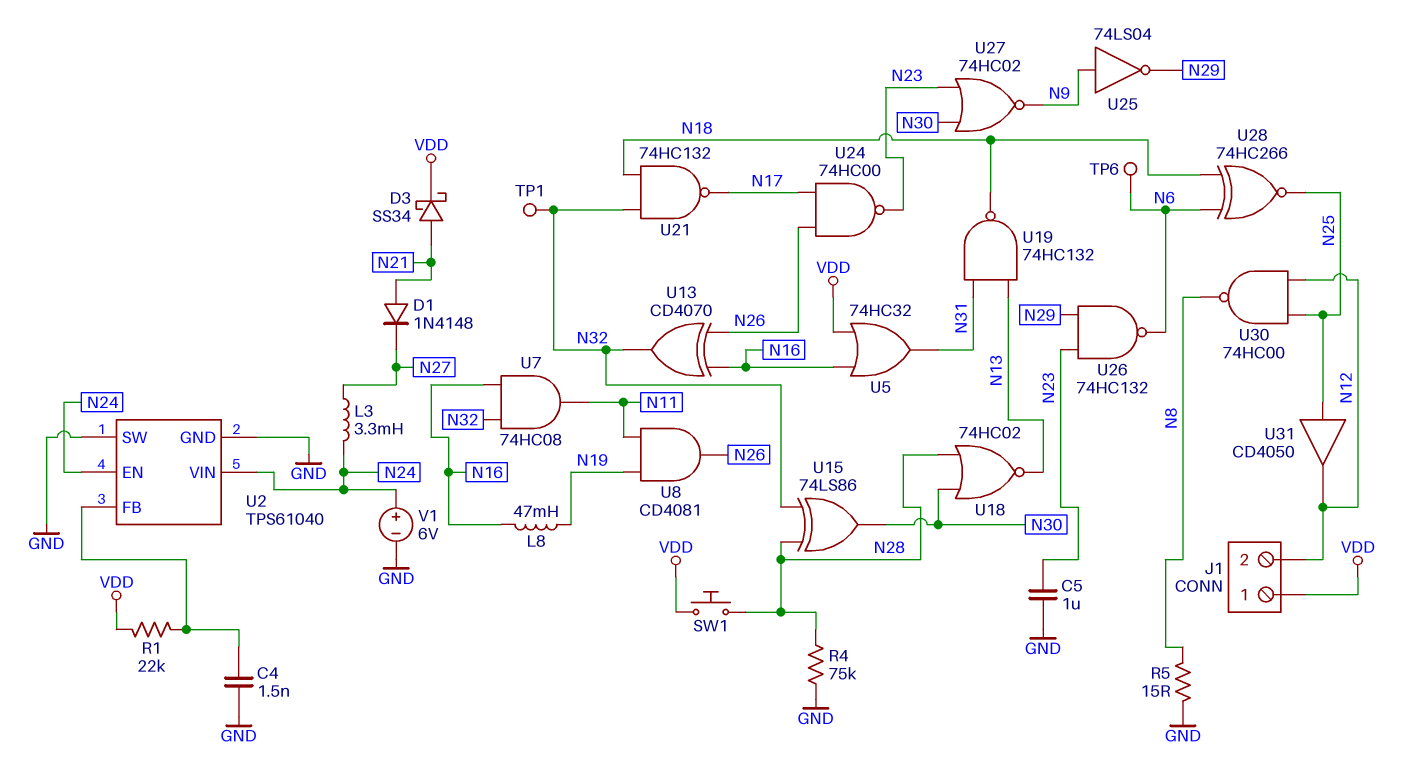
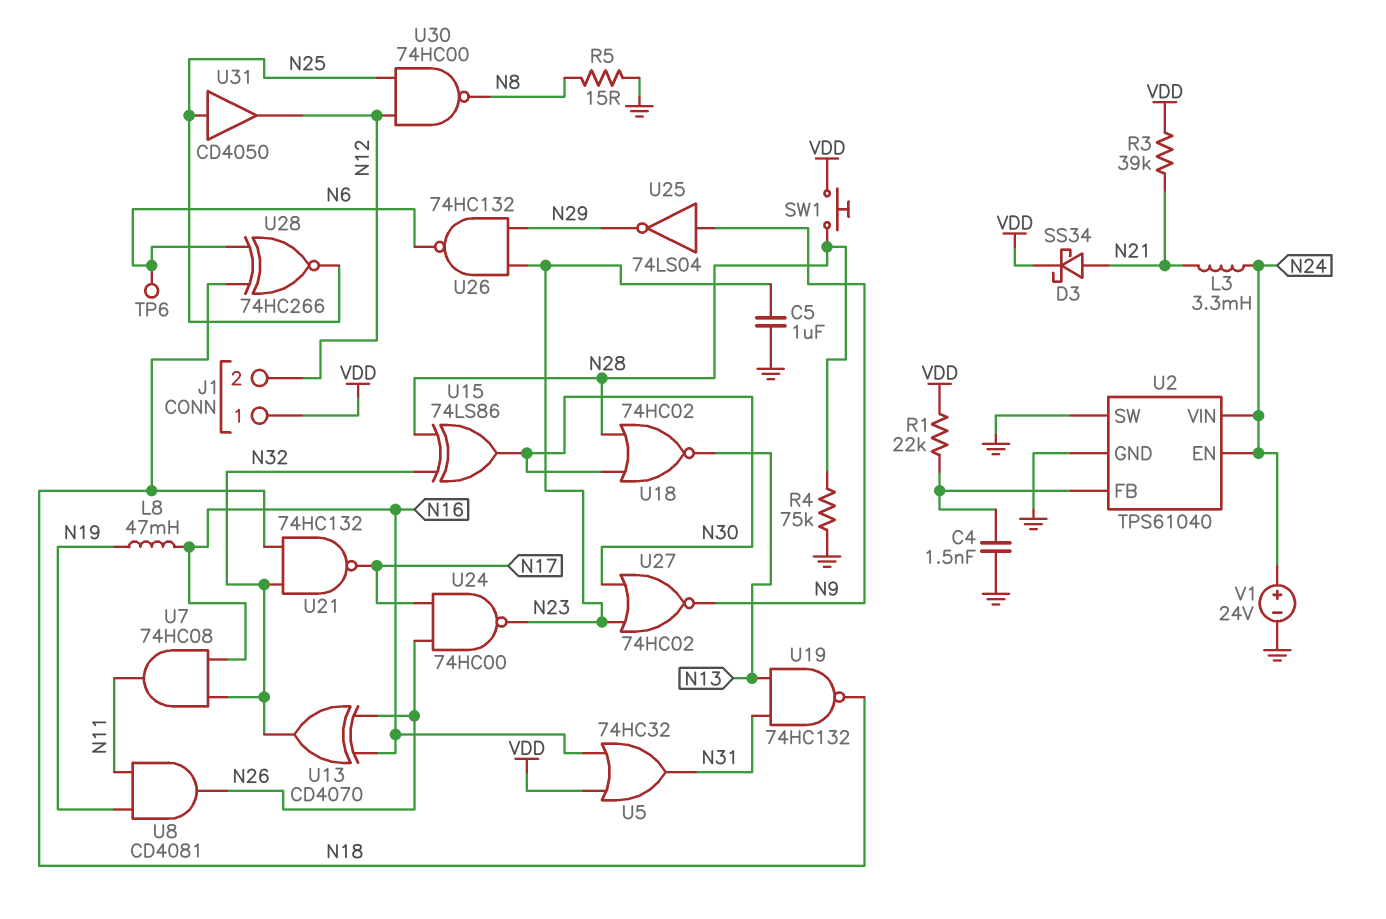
D1: diode 1N4148 (A N21, K N27) -> none
L3: 3.3mH (N24, N27) -> 3.3mH (N21, N24)
R3: none -> 39k (N21, VDD)
TP1: test point (N32) -> none
V1: 6V (plus N24, minus GND) -> 24V (plus N24, minus GND)

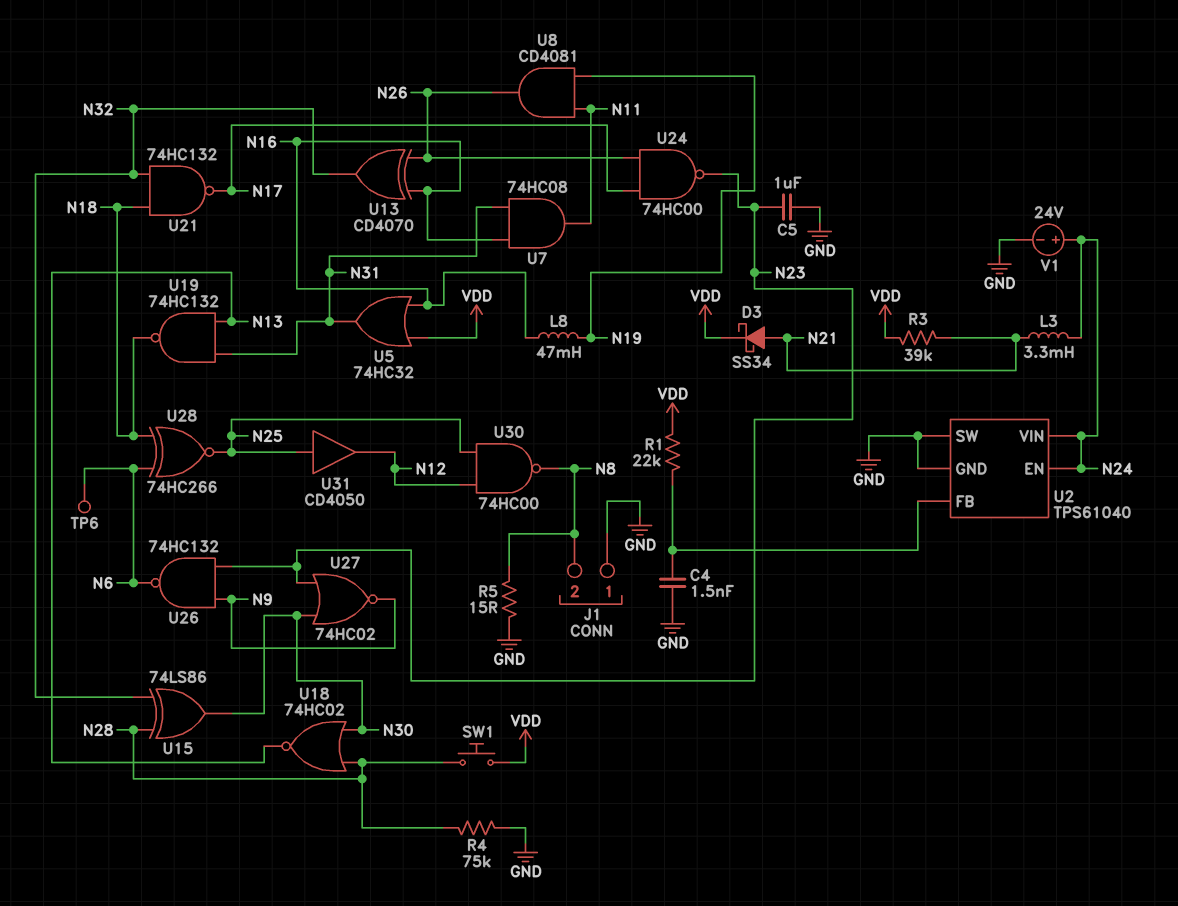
J1 pin 1: VDD -> GND
J1 pin 2: N12 -> N8
U7: AND 74HC08 (in N16, in N32, out N11) -> AND 74HC08 (in N16, in N31, out N11)
U25: NOT 74LS04 (in N9, out N29) -> none
U26: NAND 74HC132 (in N23, in N29, out N6) -> NAND 74HC132 (in N9, in N23, out N6)

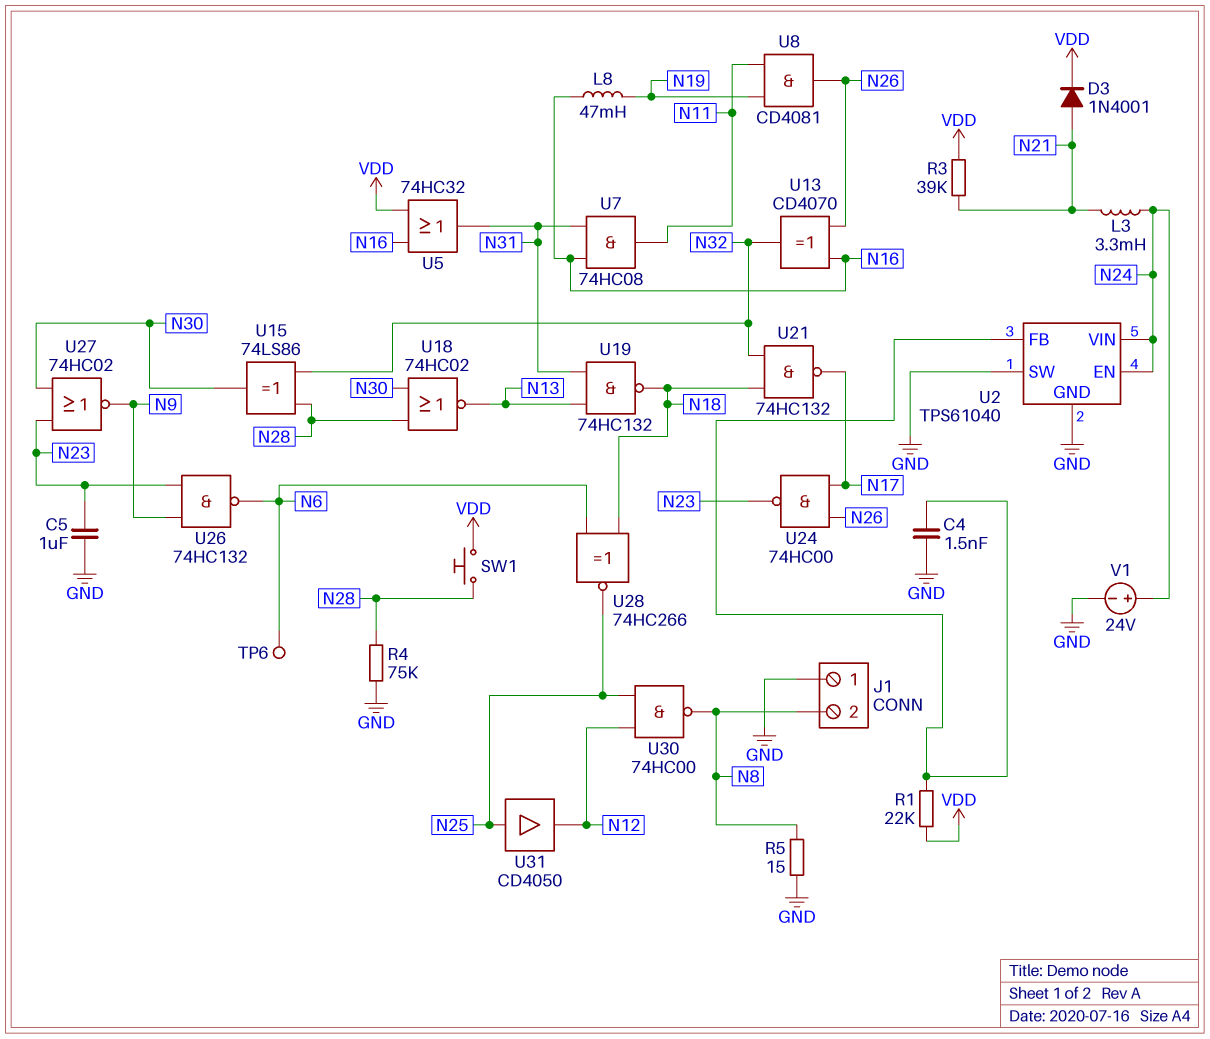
D3: schottky SS34 (A N21, K VDD) -> diode 1N4001 (A N21, K VDD)

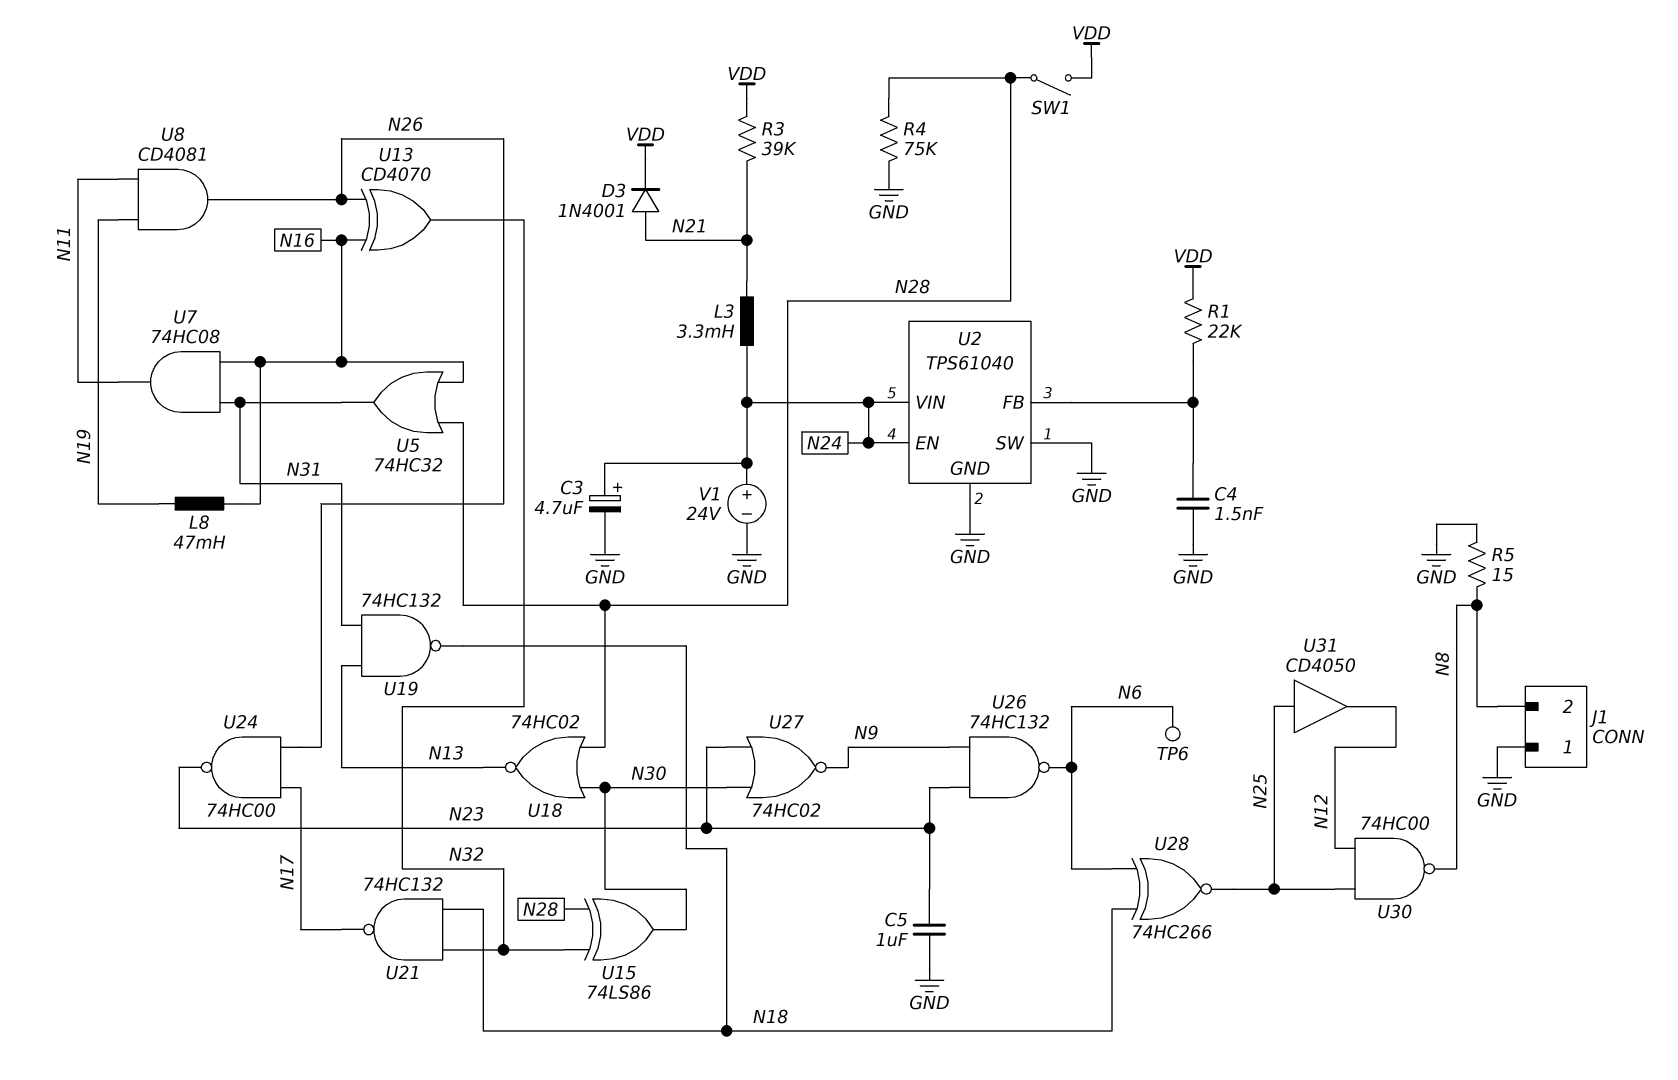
C3: none -> 4.7uF (plus N24, minus GND)
SW1: button (N28, VDD) -> switch (N28, VDD)
U5: OR 74HC32 (in N16, in VDD, out N31) -> OR 74HC32 (in N16, in N28, out N31)

